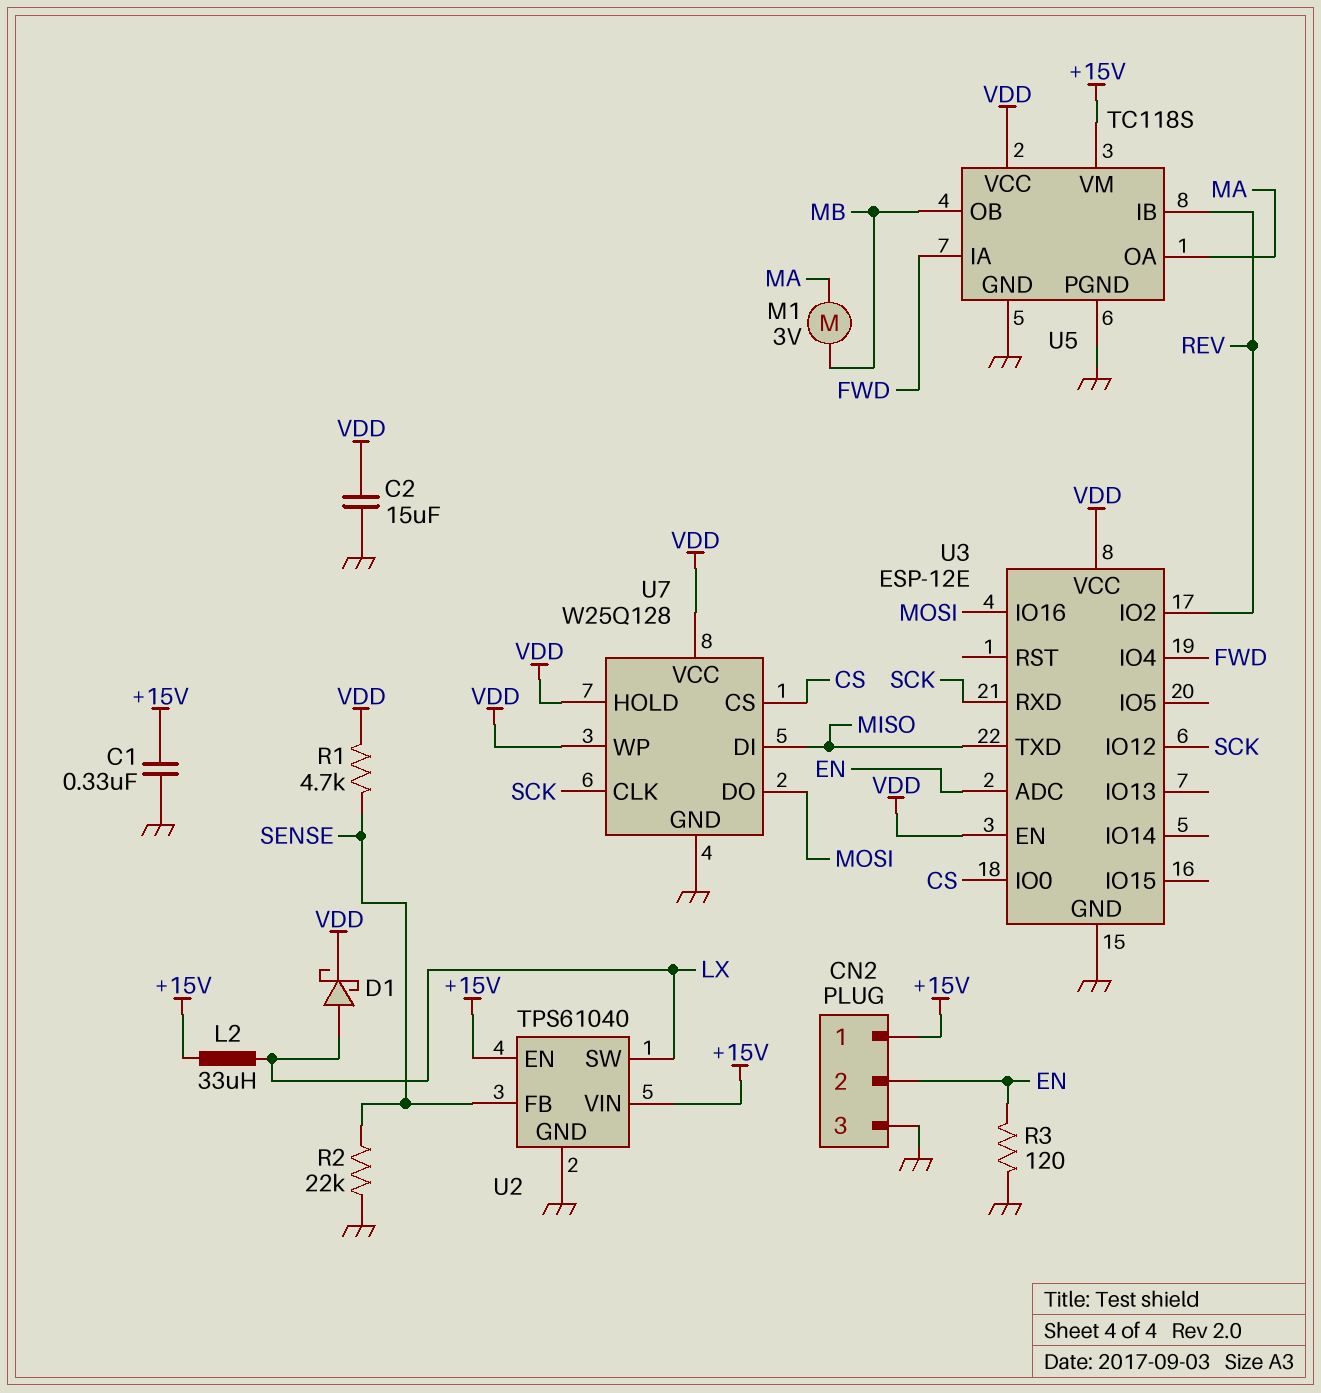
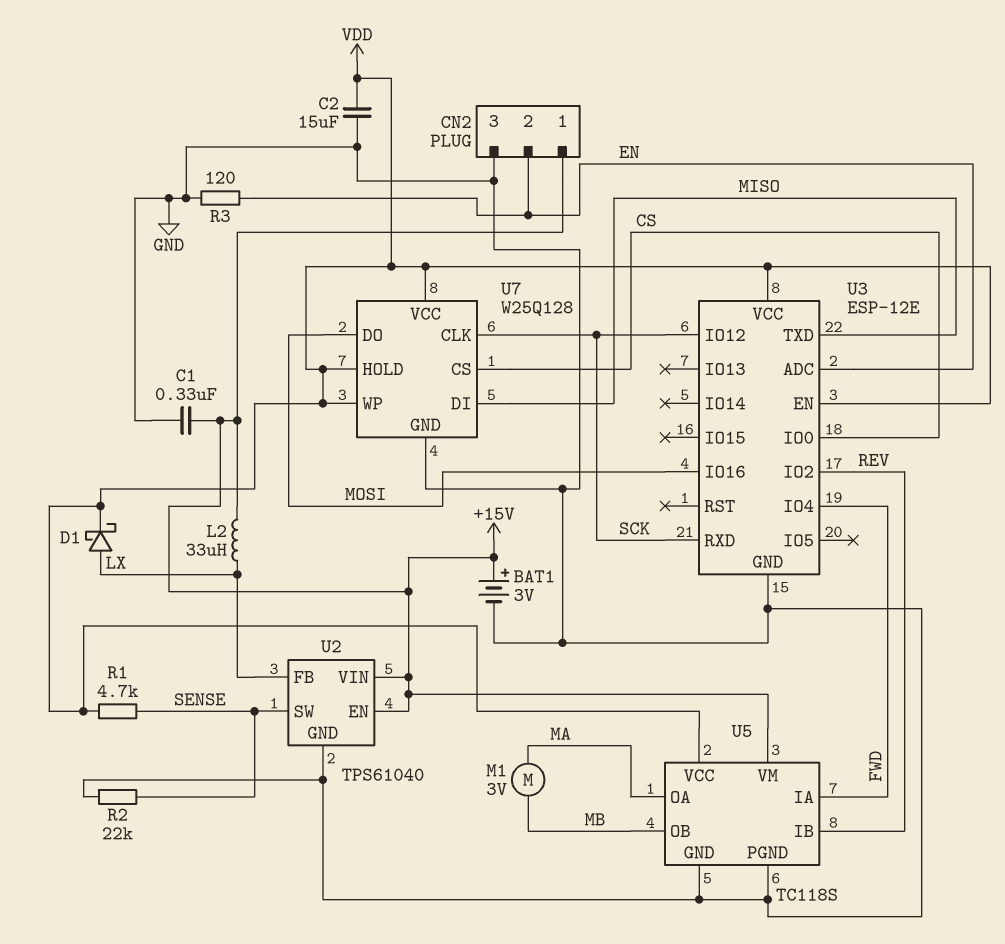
BAT1: none -> 3V (plus +15V, minus GND)
U2 pin FB: SENSE -> LX
U2 pin SW: LX -> SENSE

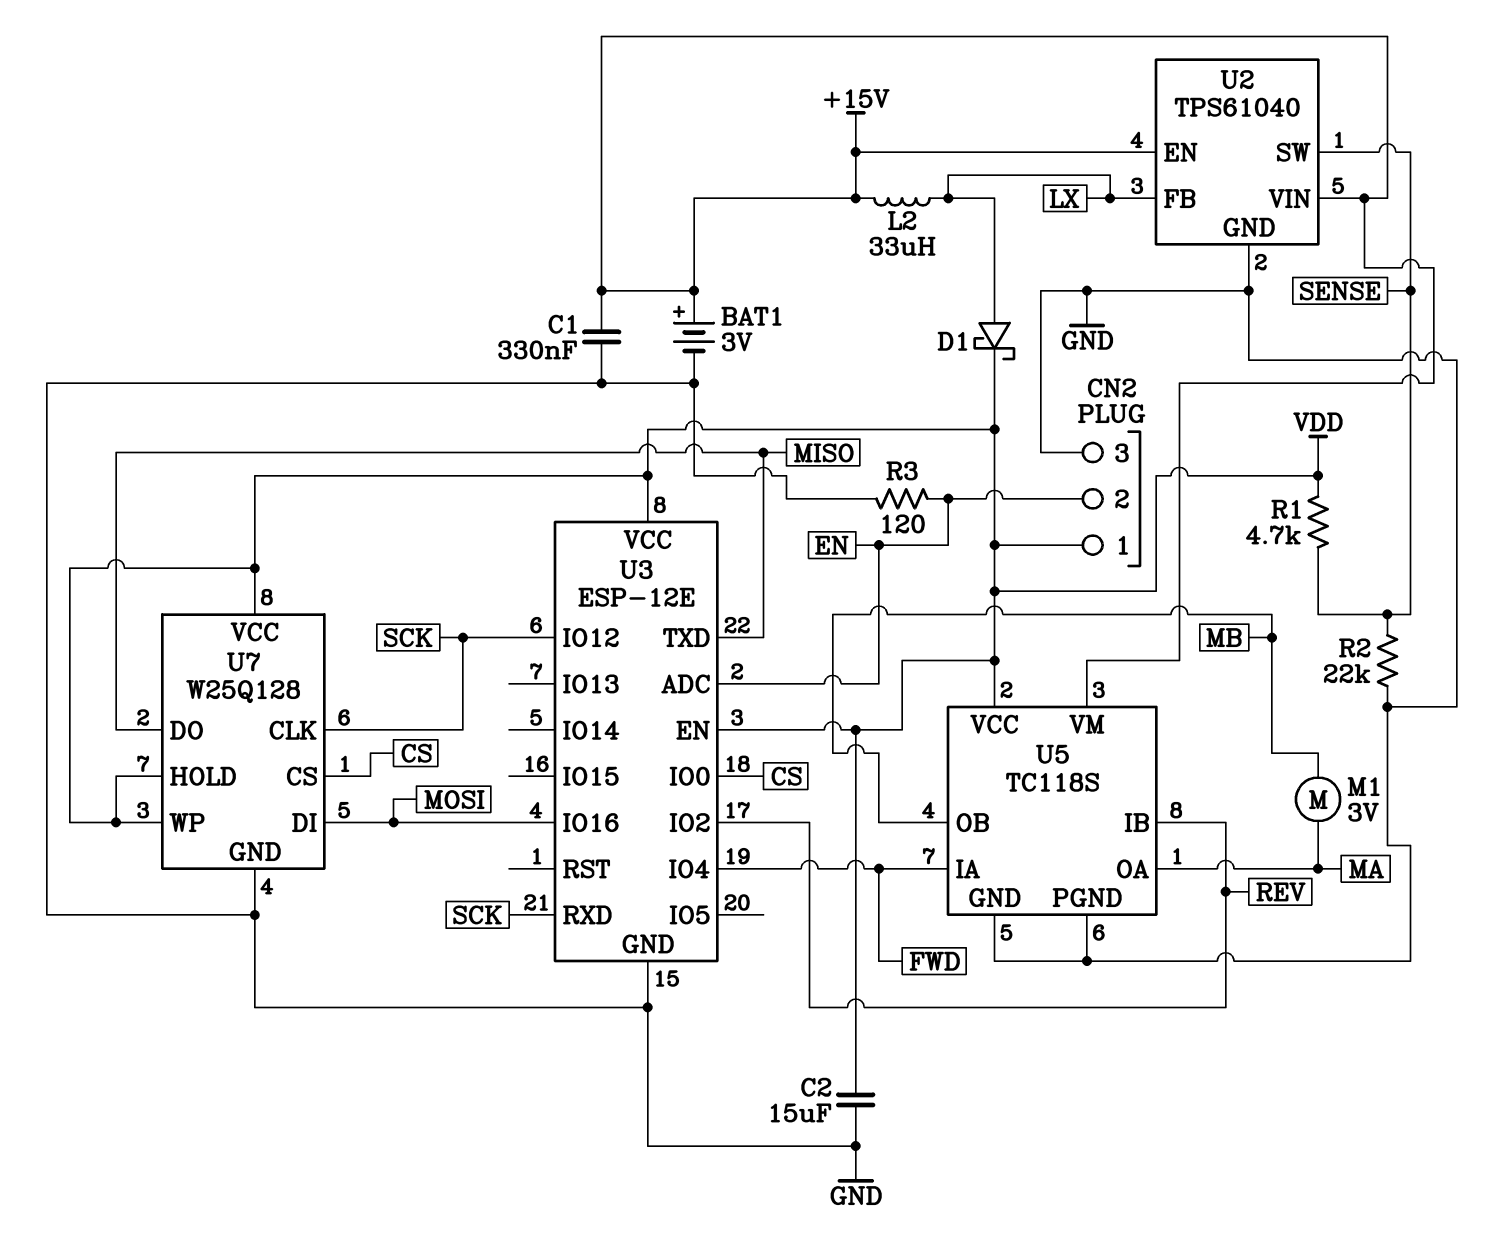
CN2 pin 1: +15V -> VDD
U7 pin DI: MISO -> MOSI
U7 pin DO: MOSI -> MISO

